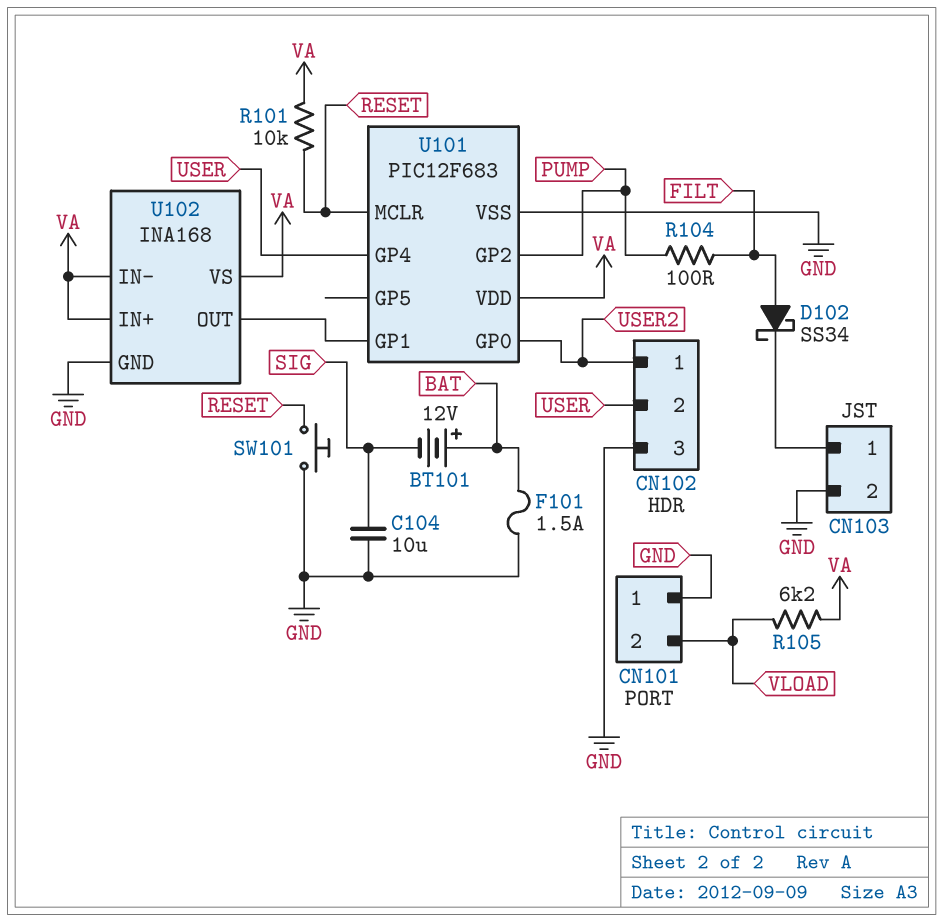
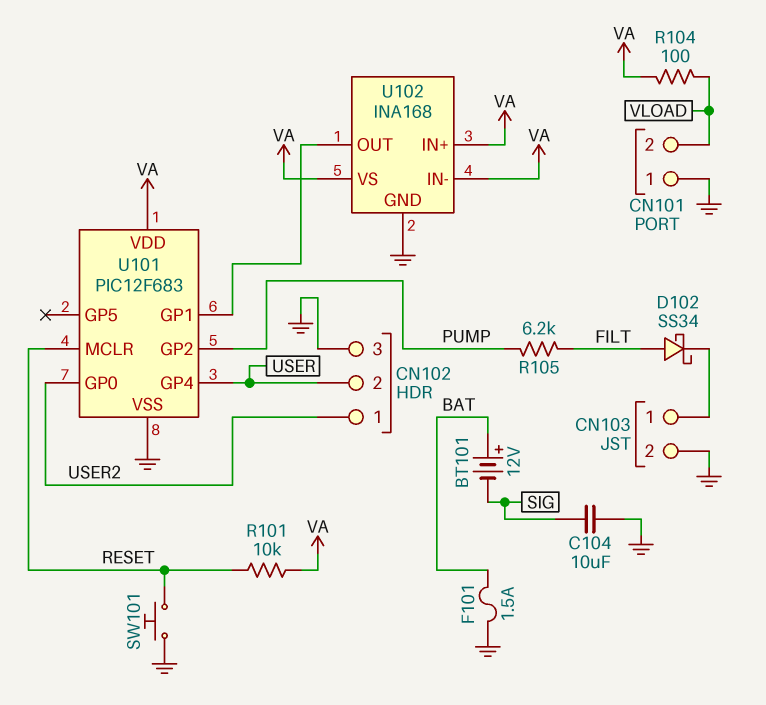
R104: 100 (FILT, PUMP) -> 100 (VA, VLOAD)
R105: 6.2k (VA, VLOAD) -> 6.2k (FILT, PUMP)

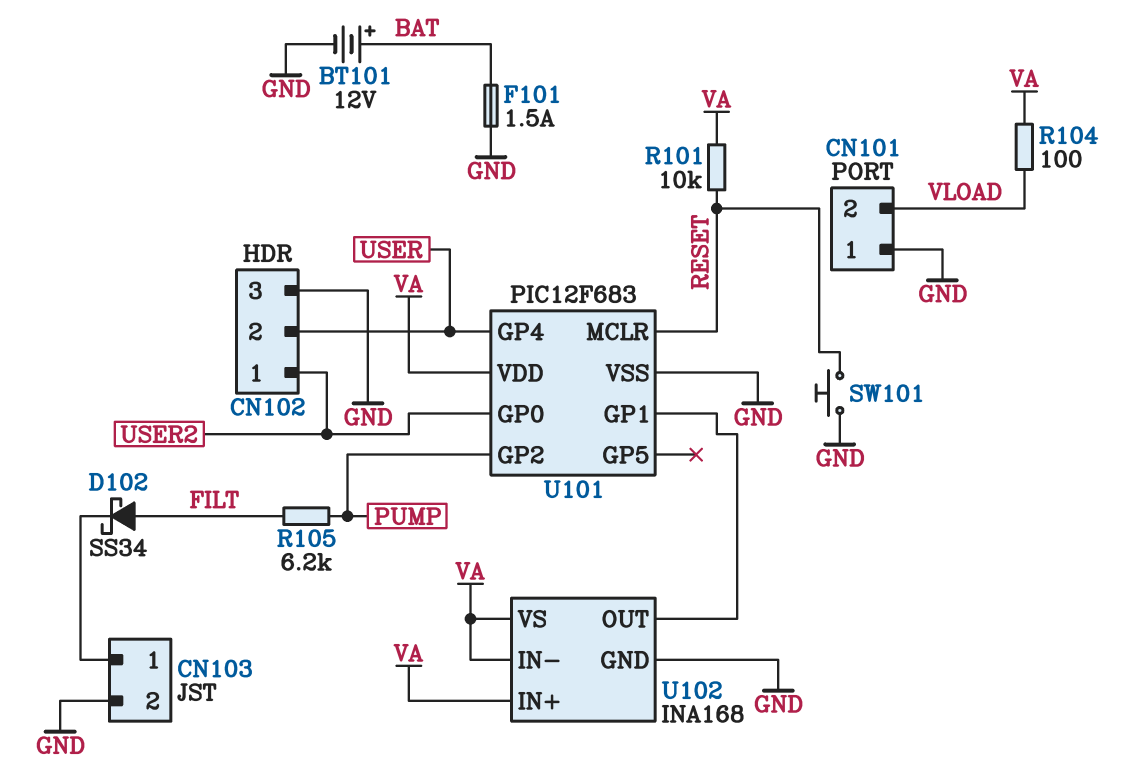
BT101: 12V (plus BAT, minus SIG) -> 12V (plus BAT, minus GND)
C104: 10uF (GND, SIG) -> none

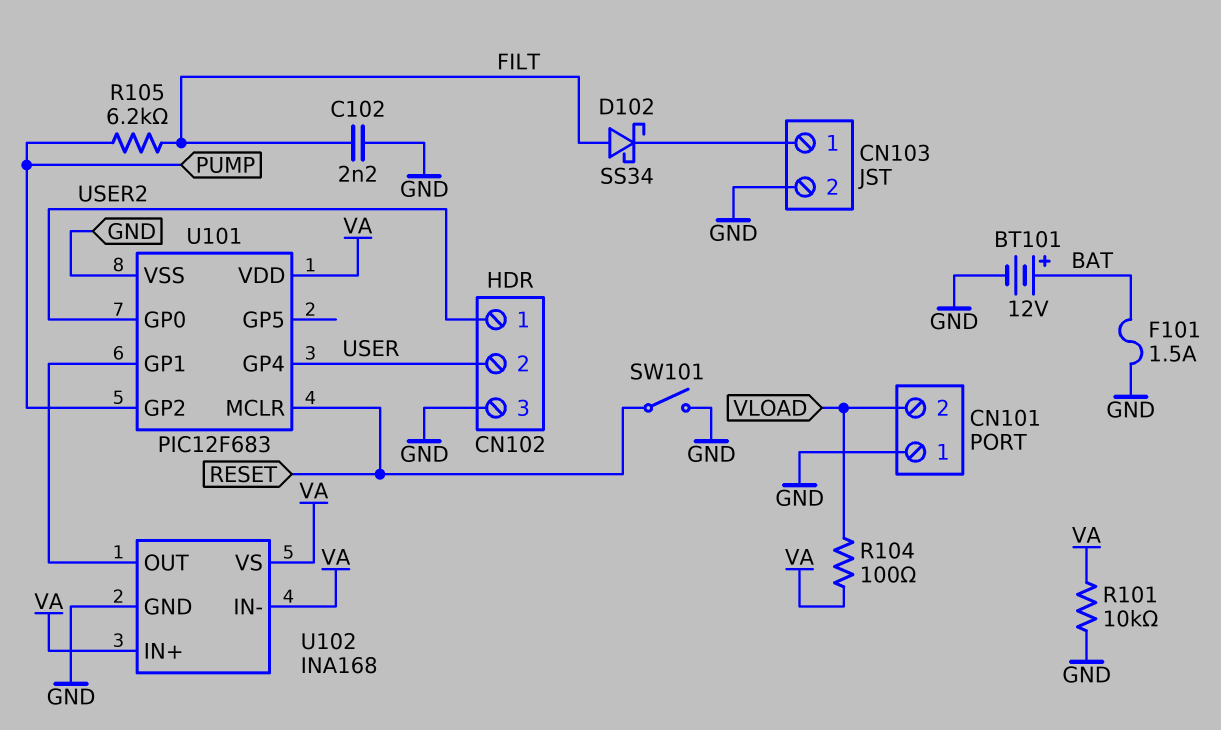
C102: none -> 2.2nF (FILT, GND)
R101: 10k (RESET, VA) -> 10k (GND, VA)
SW101: button (GND, RESET) -> switch (GND, RESET)

